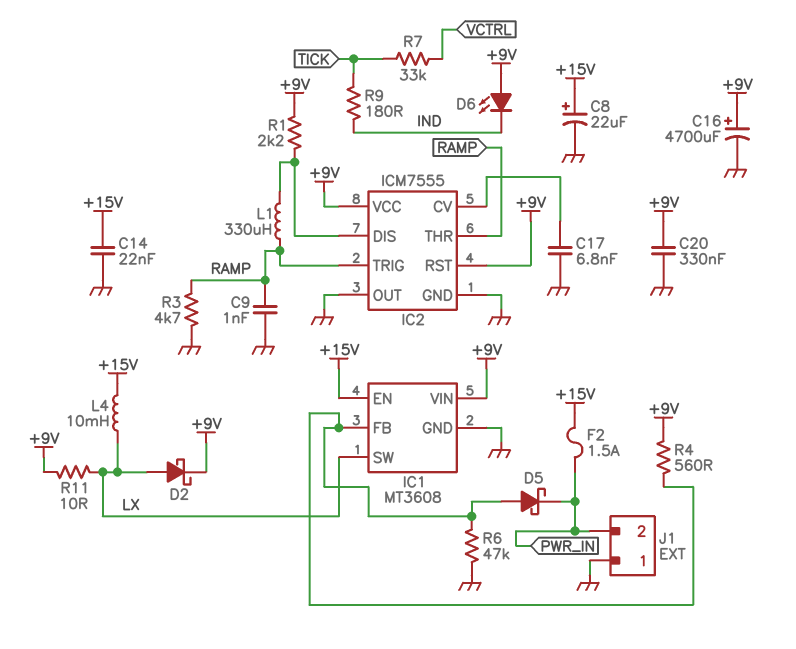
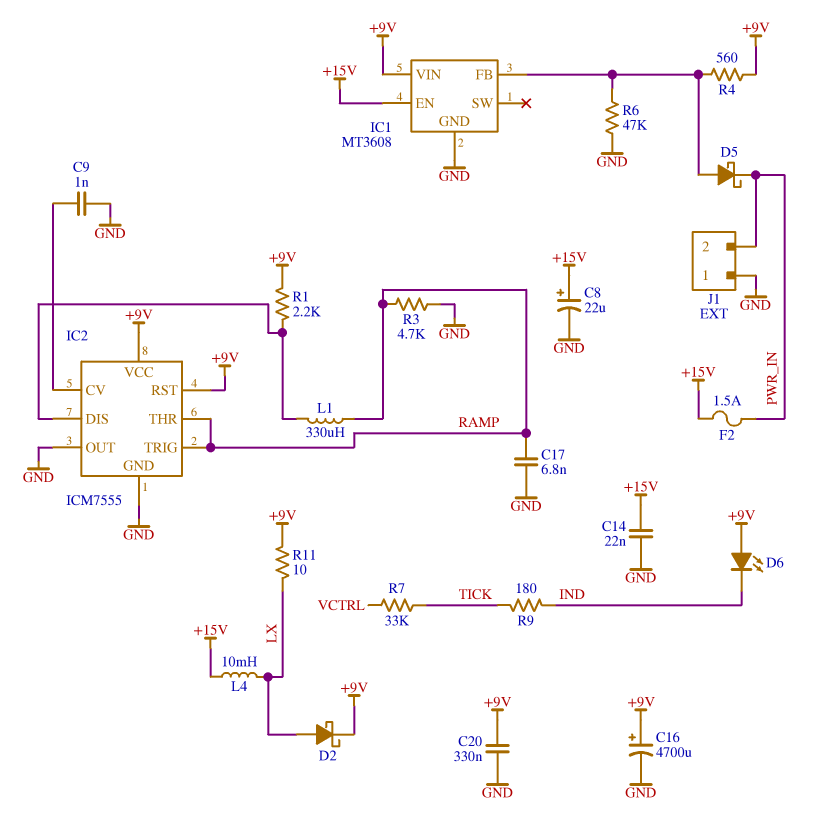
C9: 1nF (GND, RAMP) -> 1nF (GND, IC2/CV)
C17: 6.8nF (GND, IC2/CV) -> 6.8nF (GND, RAMP)
IC1 pin SW: LX -> none

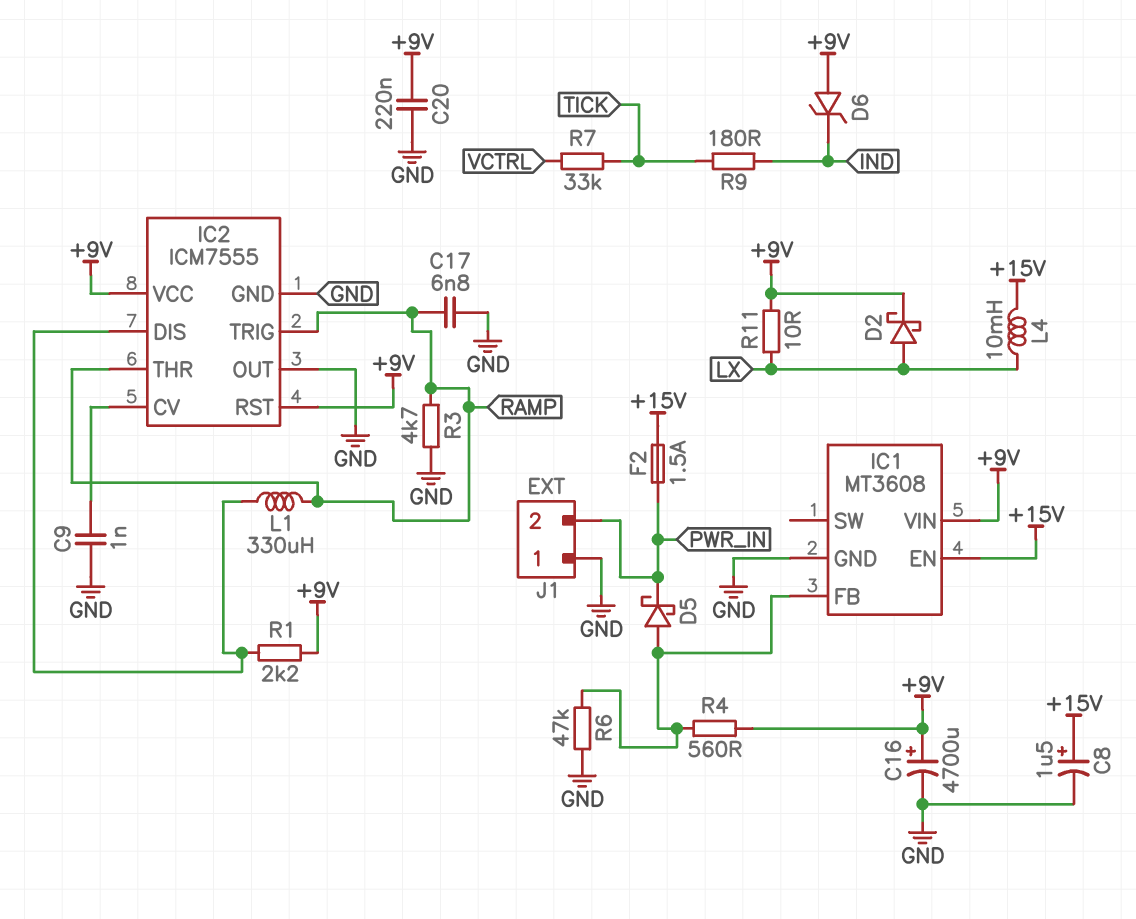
C8: 22uF (plus +15V, minus GND) -> 1.5uF (plus +15V, minus GND)
C14: 22nF (+15V, GND) -> none
C20: 330nF (+9V, GND) -> 220nF (+9V, GND)
D6: LED (A +9V, K IND) -> zener (A +9V, K IND)

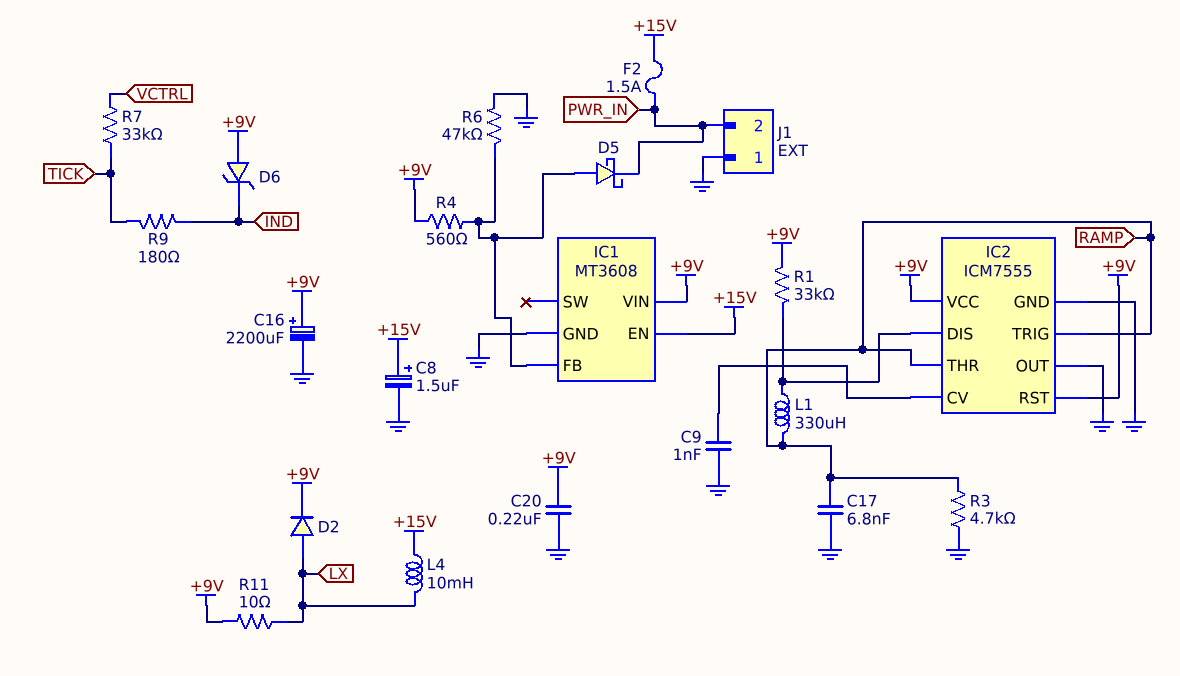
C16: 4700uF (plus +9V, minus GND) -> 2200uF (plus +9V, minus GND)
D2: schottky (A LX, K +9V) -> diode (A LX, K +9V)
R1: 2.2k (+9V, IC2/DIS) -> 33k (+9V, IC2/DIS)

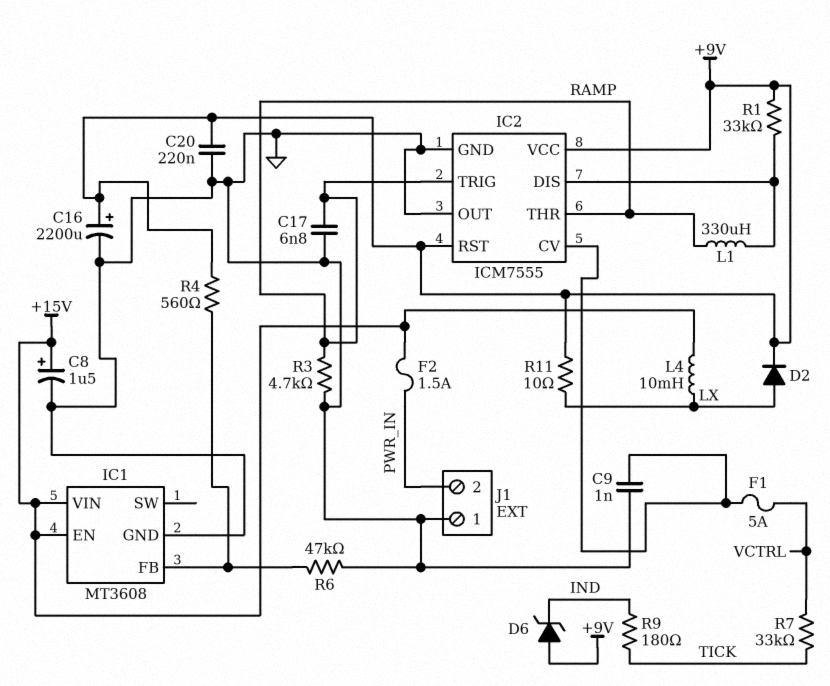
D5: schottky (A IC1/FB, K PWR_IN) -> none
F1: none -> 5A (IC2/CV, VCTRL)
IC1 pin VIN: +9V -> +15V

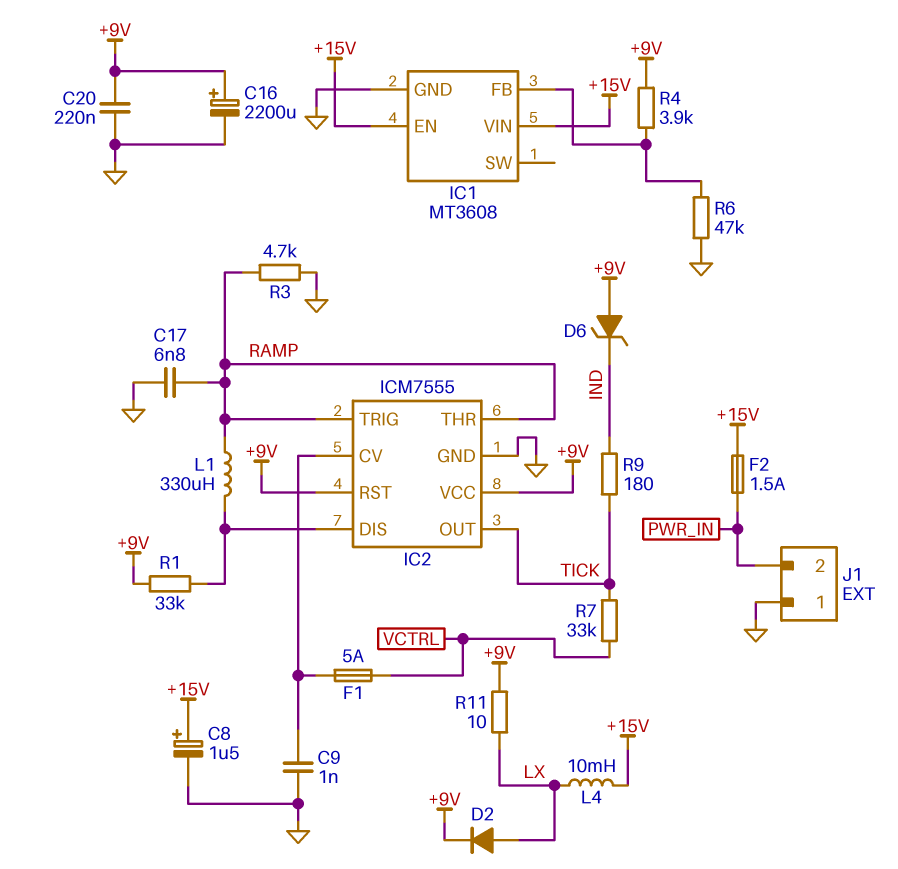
IC2 pin OUT: GND -> TICK
R4: 560 (+9V, IC1/FB) -> 3.9k (+9V, IC1/FB)

